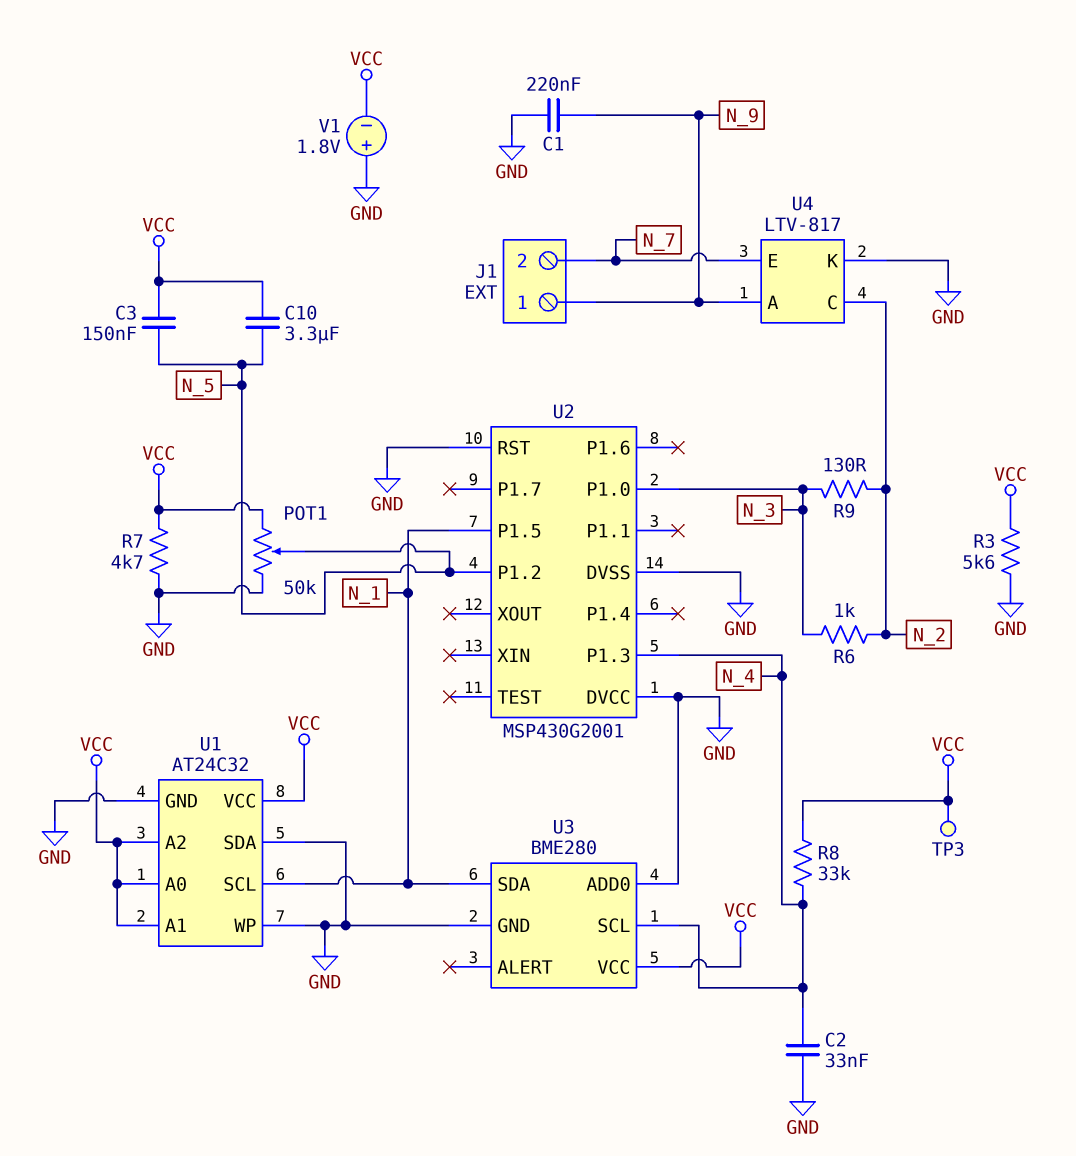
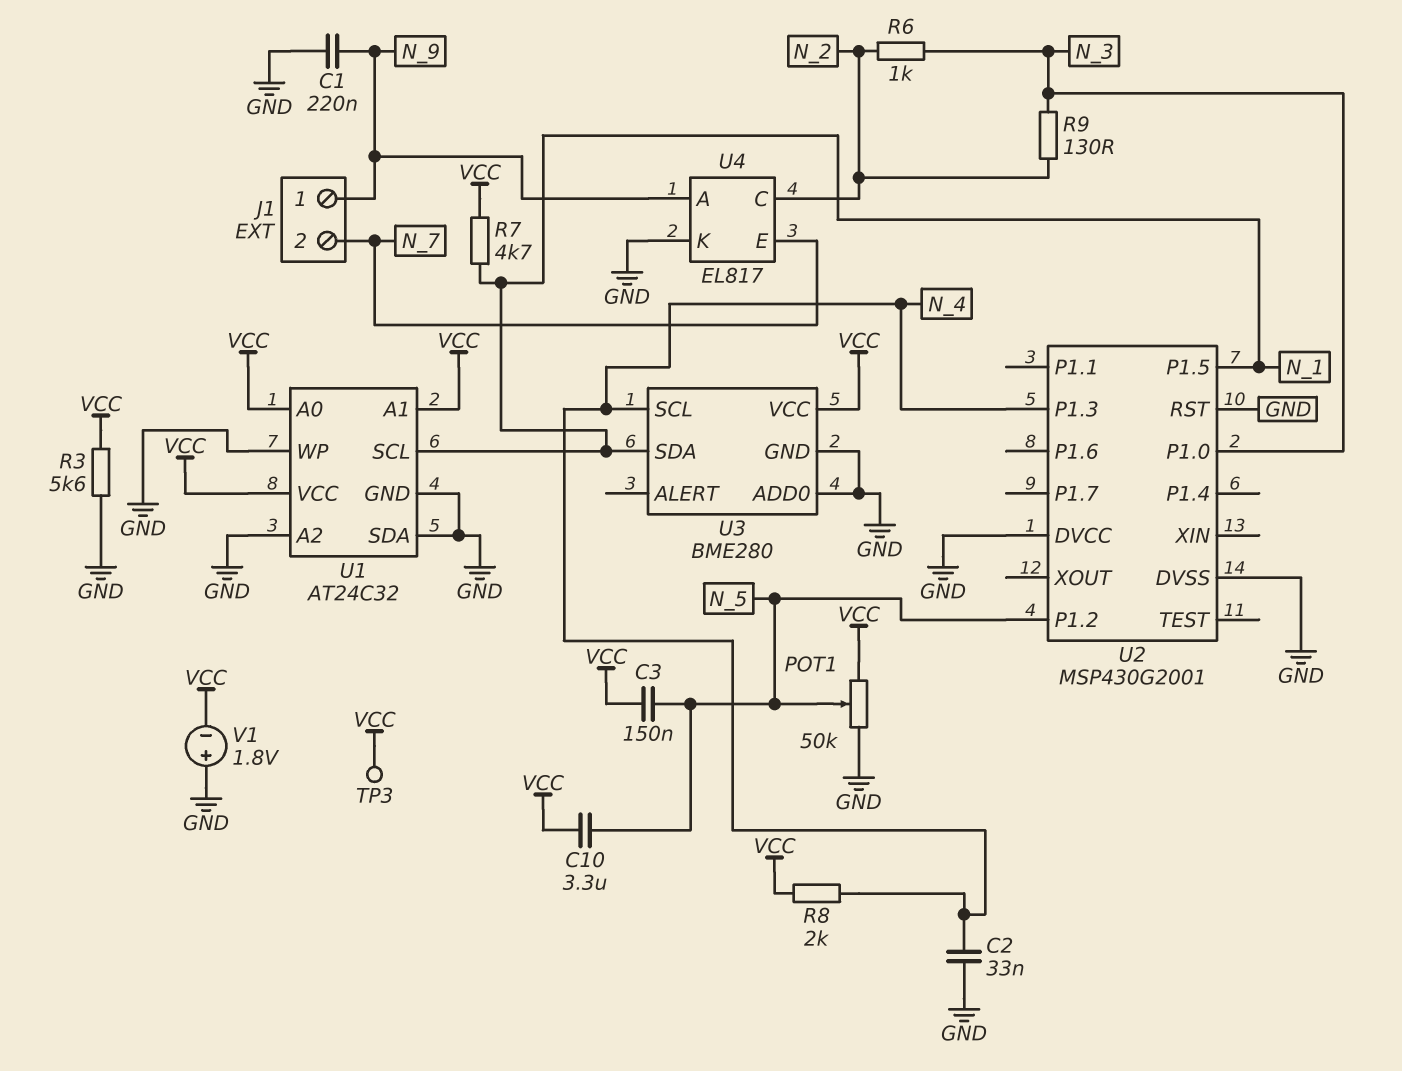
R7: 4.7k (GND, VCC) -> 4.7k (N_1, VCC)
R8: 33k (N_4, VCC) -> 2k (N_4, VCC)
U1 pin A2: VCC -> GND
U4: LTV-817 -> EL817

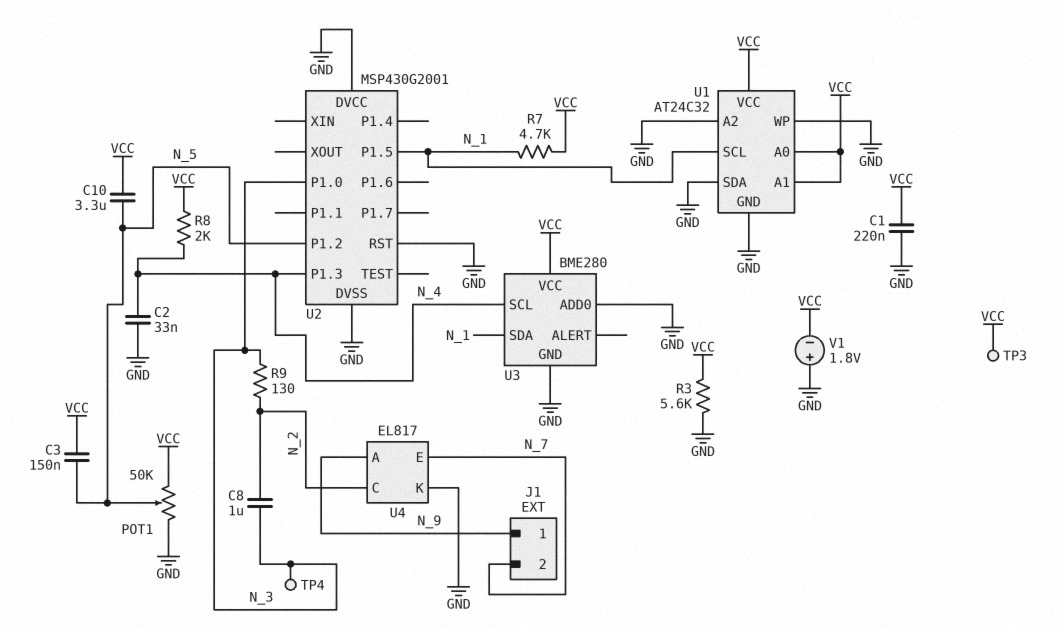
C1: 220nF (GND, N_9) -> 220nF (GND, VCC)
C8: none -> 1uF (N_2, N_3)
R6: 1k (N_2, N_3) -> none
TP4: none -> test point (N_3)

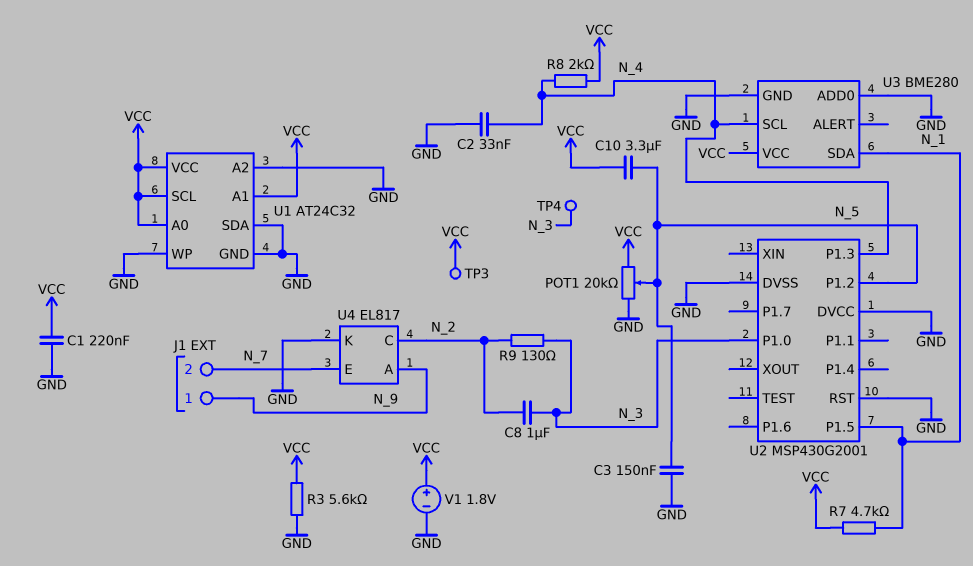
C3: 150nF (N_5, VCC) -> 150nF (GND, N_5)
POT1: 50k (GND, VCC, wiper N_5) -> 20k (GND, VCC, wiper N_5)
U1 pin SCL: N_1 -> VCC
V1: 1.8V (plus GND, minus VCC) -> 1.8V (plus VCC, minus GND)

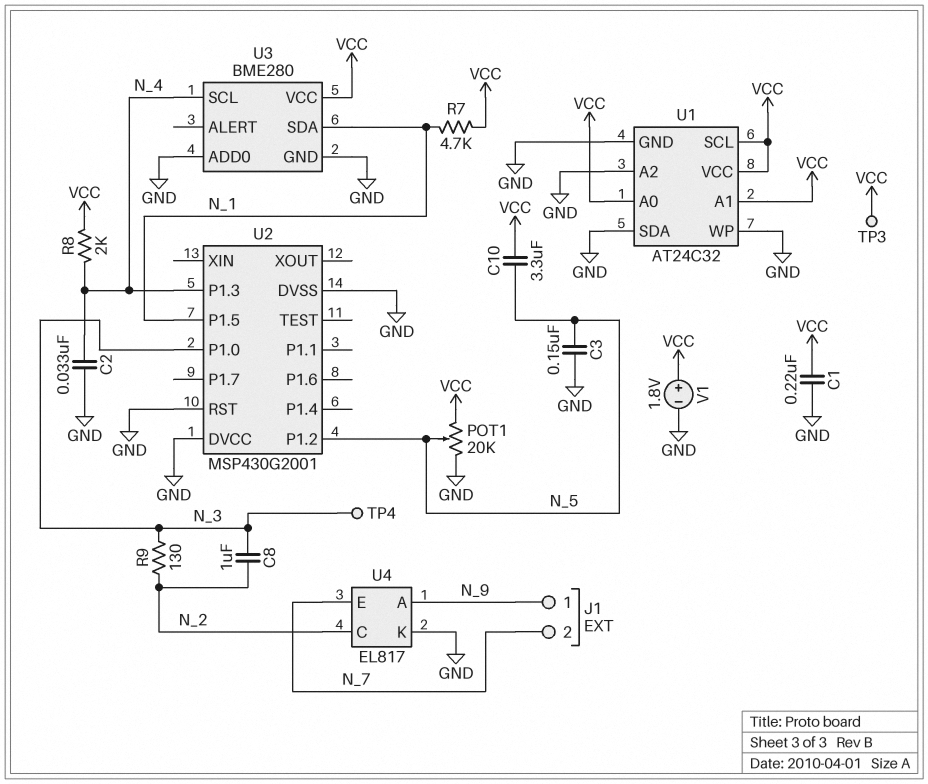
R3: 5.6k (GND, VCC) -> none

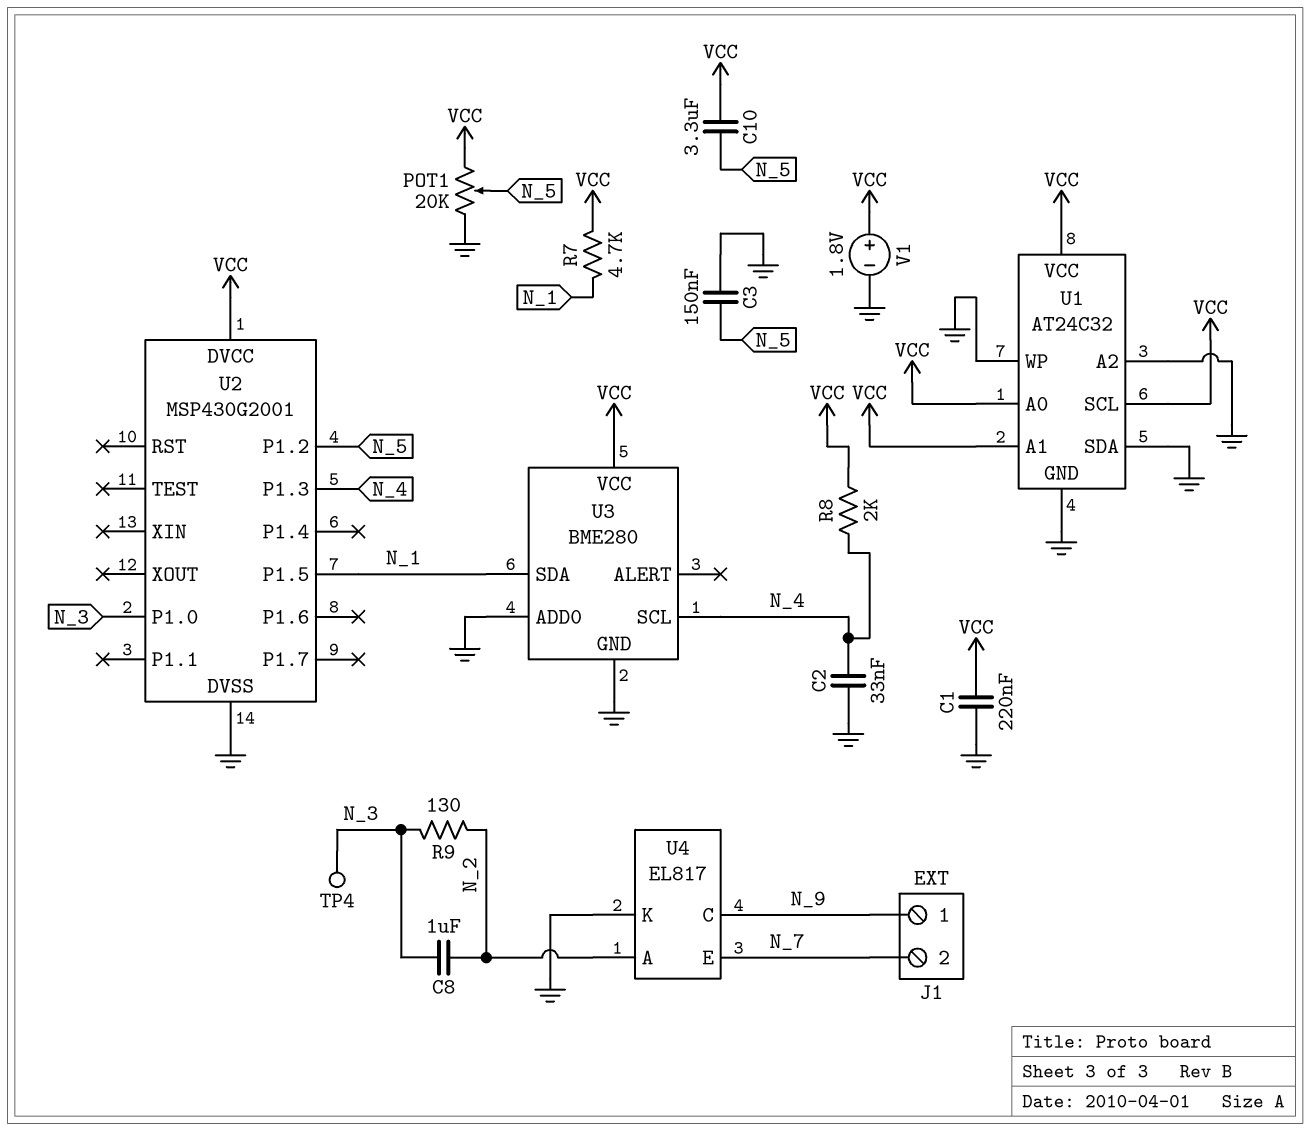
TP3: test point (VCC) -> none
U2 pin DVCC: GND -> VCC
U2 pin RST: GND -> none
U4 pin A: N_9 -> N_2
U4 pin C: N_2 -> N_9

